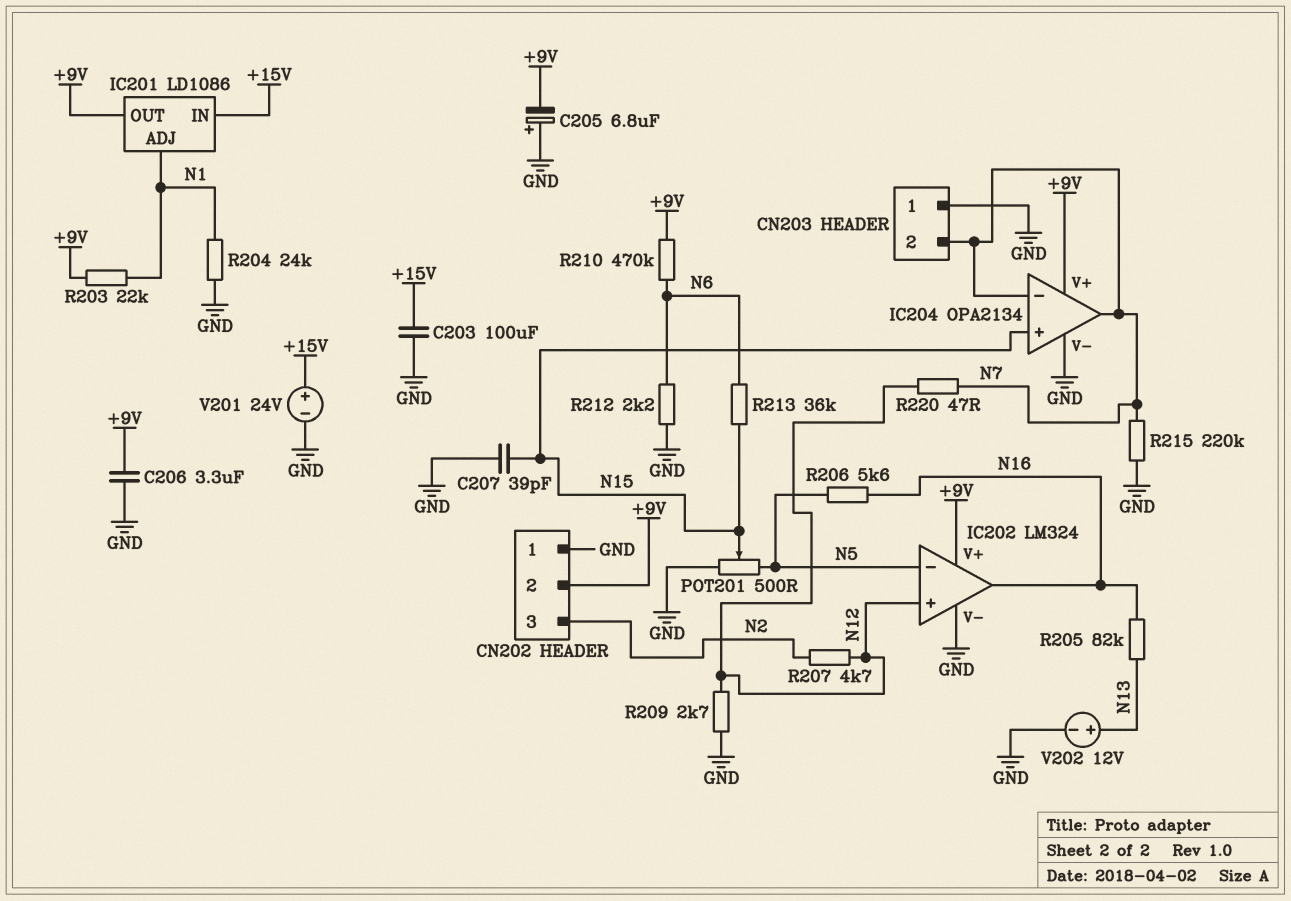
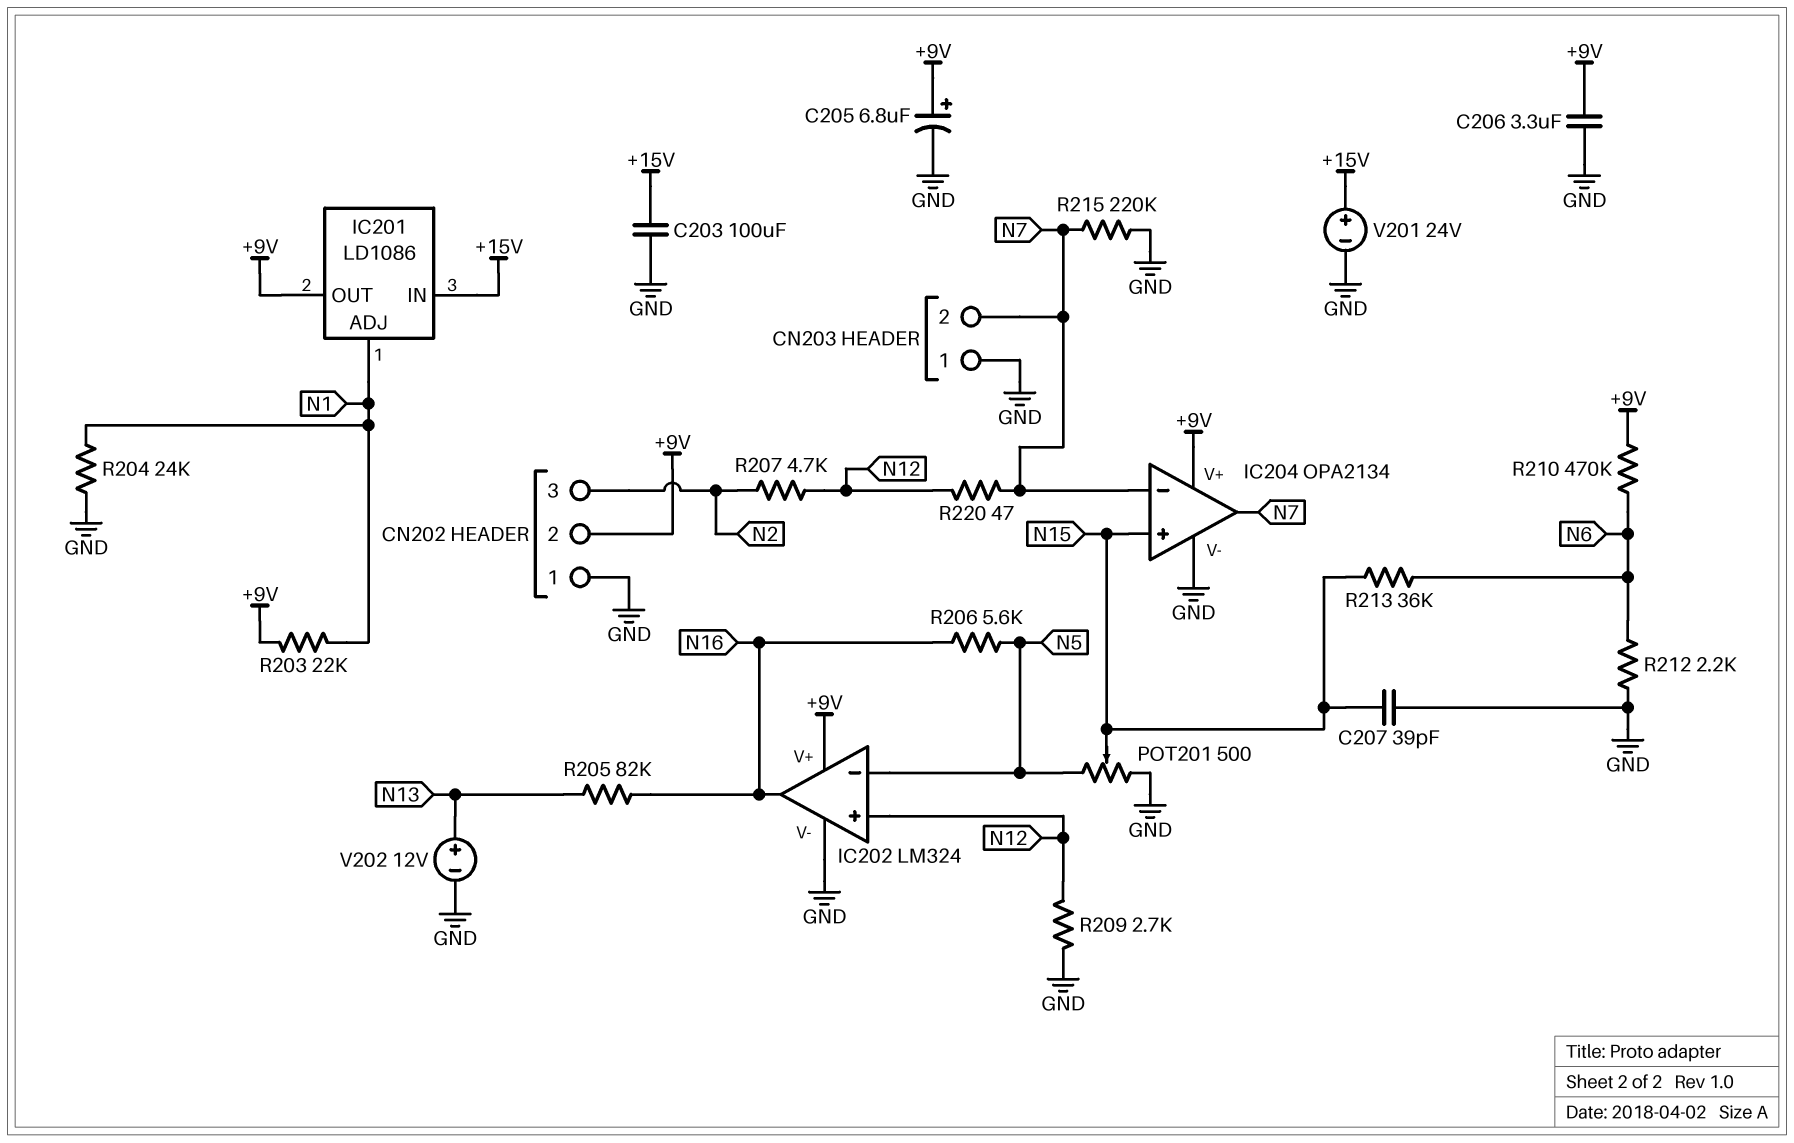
C205: 6.8uF (plus GND, minus +9V) -> 6.8uF (plus +9V, minus GND)

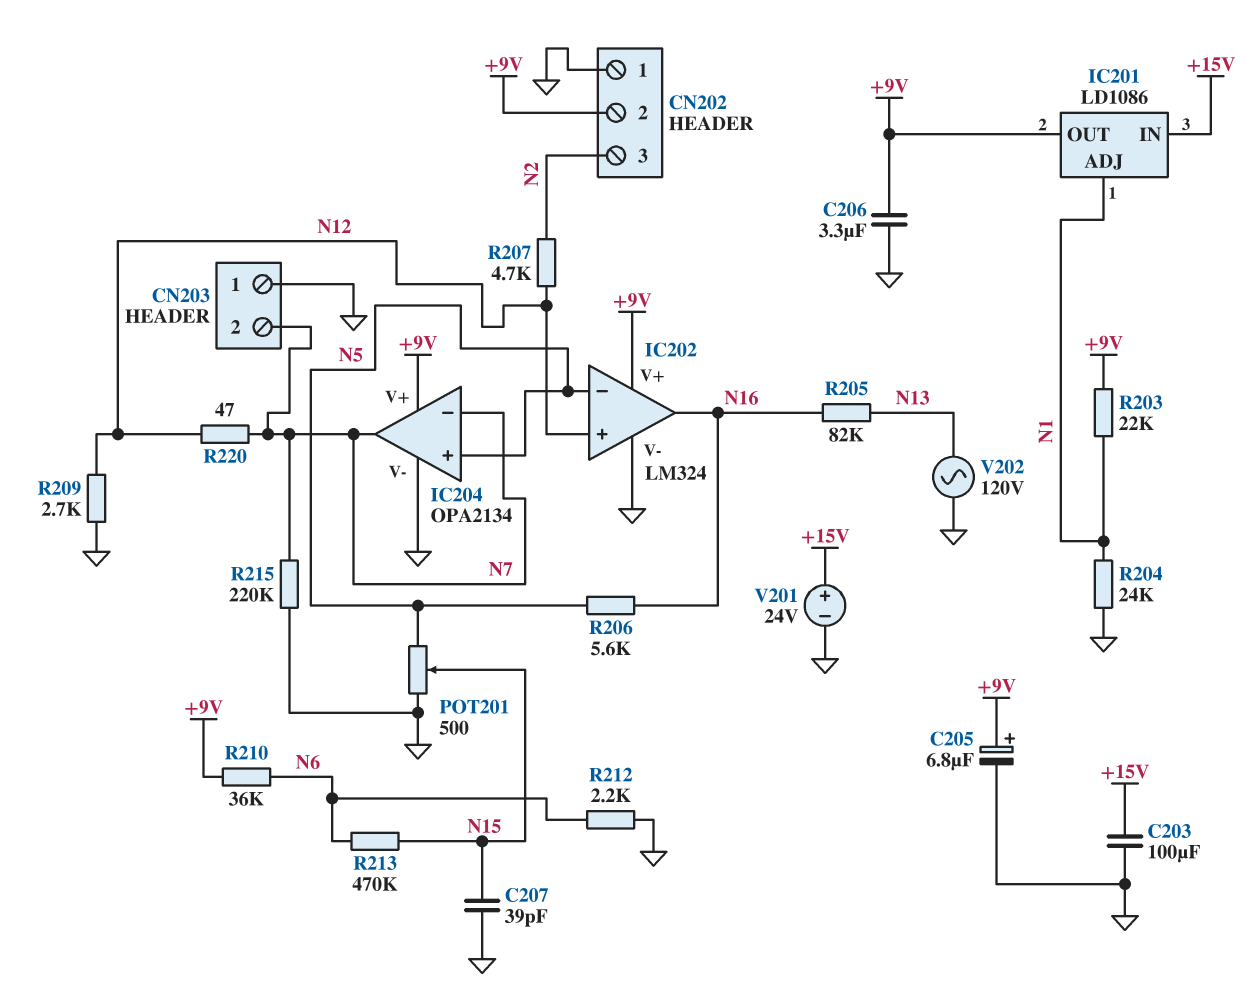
IC204 pin in+: N15 -> N5
R210: 470k (+9V, N6) -> 36k (+9V, N6)
R213: 36k (N6, N15) -> 470k (N6, N15)
V202: 12V (plus N13, minus GND) -> AC 120V (GND, N13)

